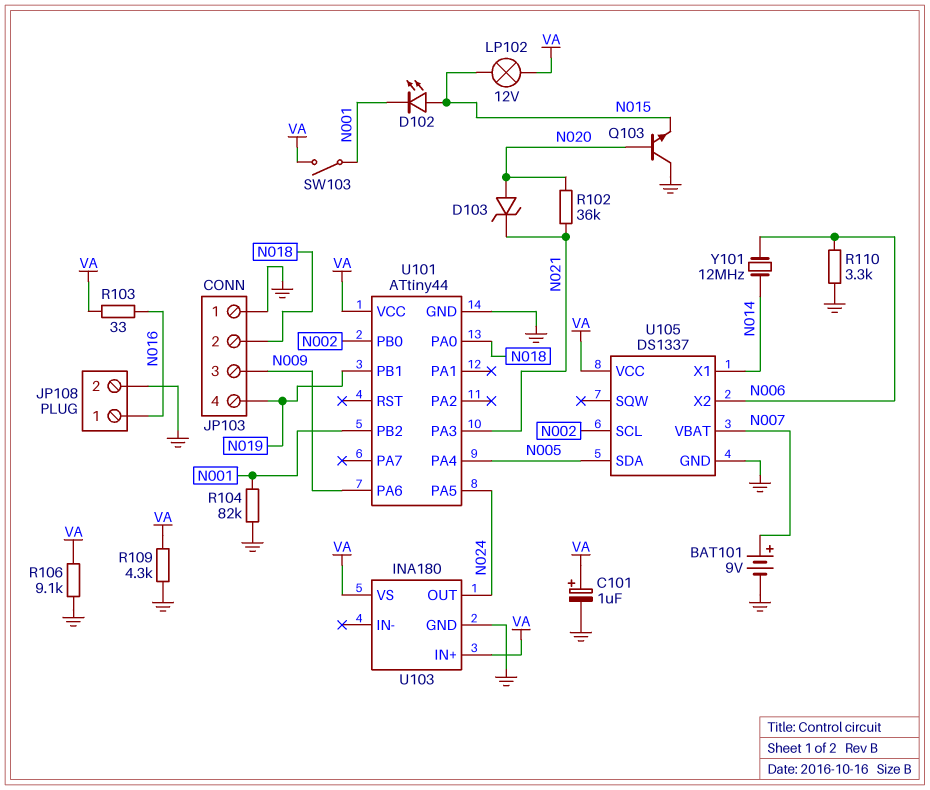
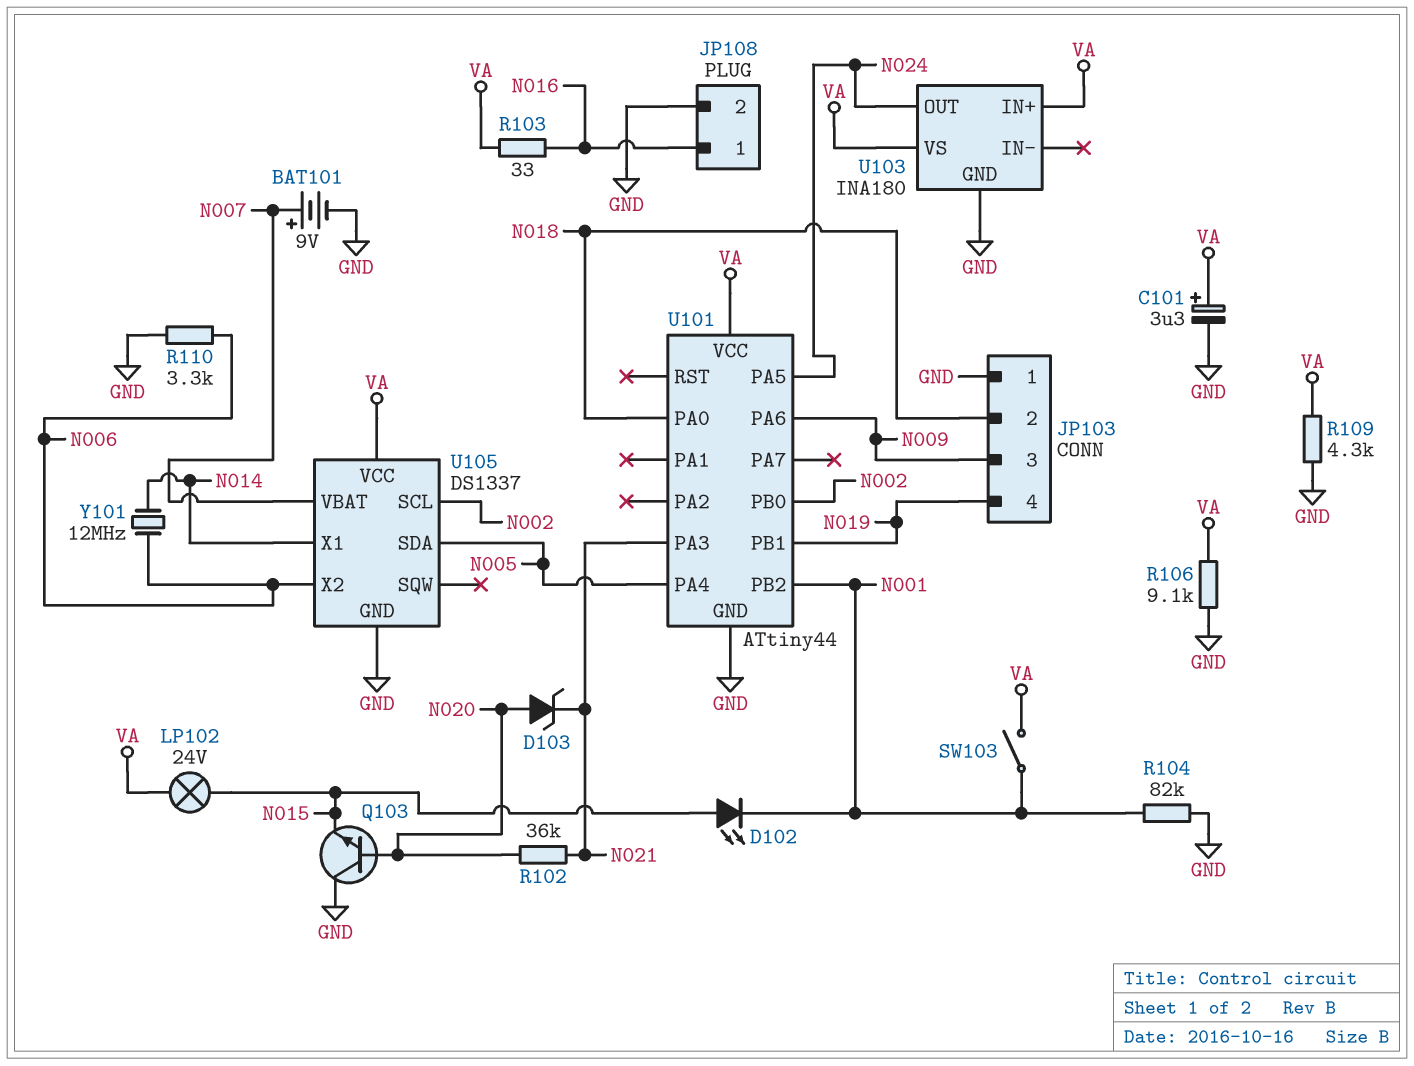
C101: 1uF (plus VA, minus GND) -> 3.3uF (plus VA, minus GND)
LP102: lamp 12V (N015, VA) -> lamp 24V (N015, VA)

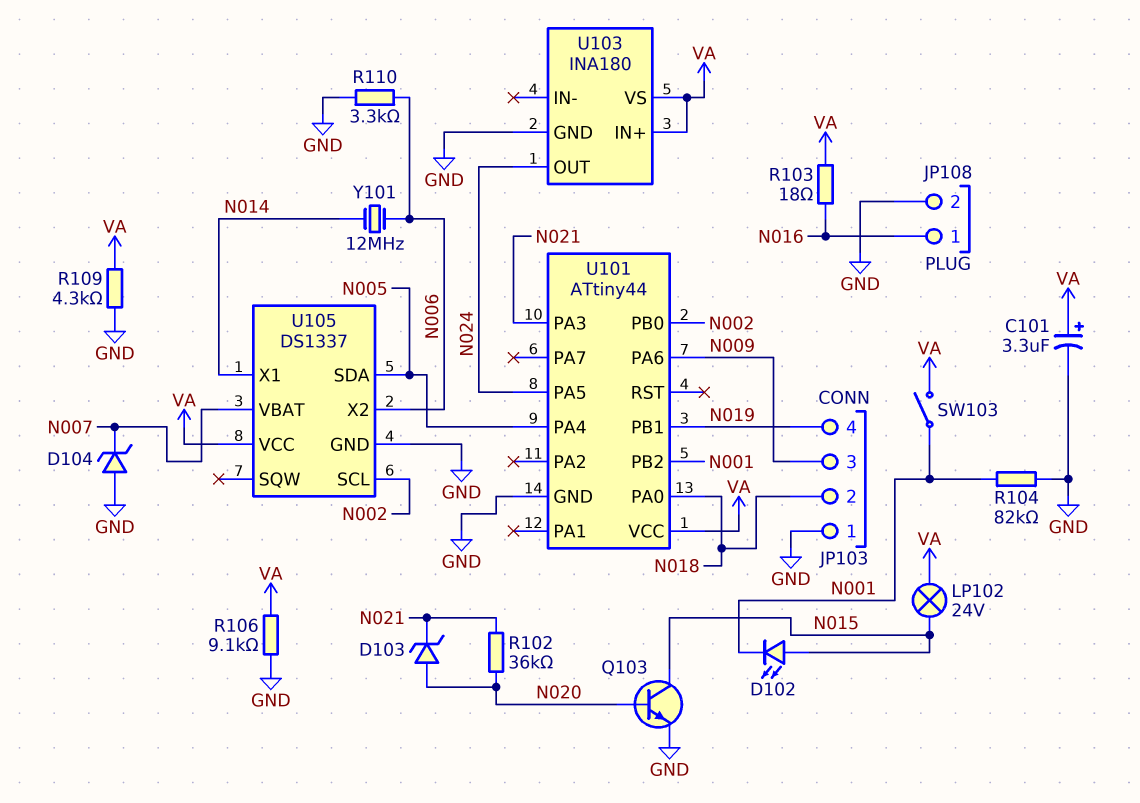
BAT101: 9V (plus N007, minus GND) -> none
D104: none -> zener (A GND, K N007)
Q103: NPN (B N020, C GND, E N015) -> NPN (B N020, C N015, E GND)
R103: 33 (N016, VA) -> 18 (N016, VA)

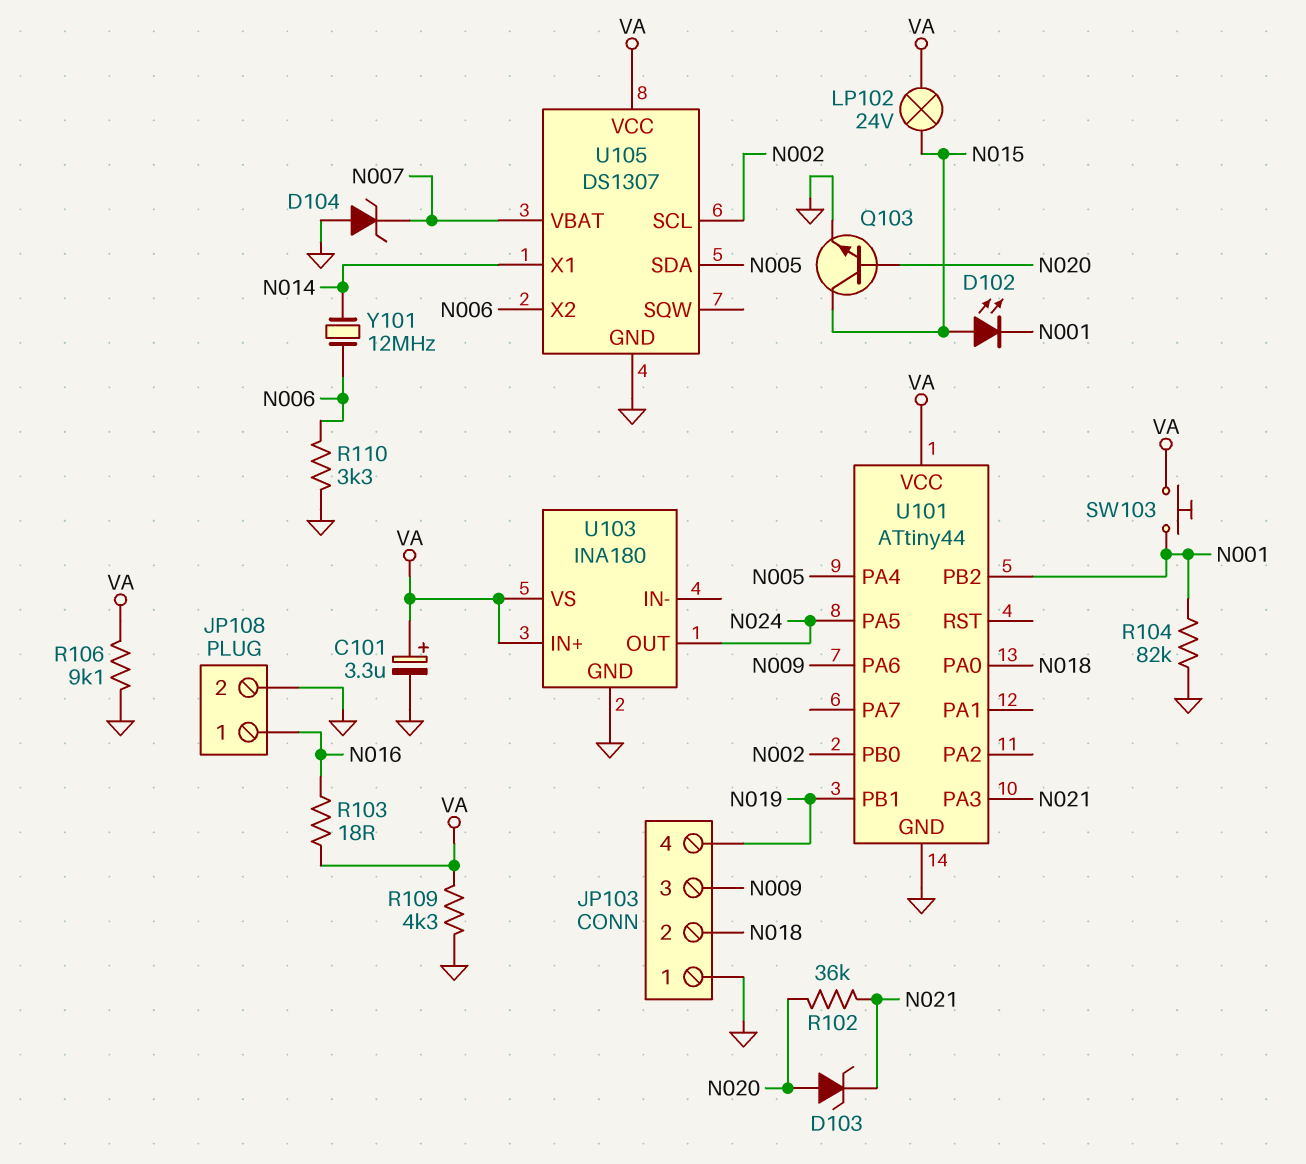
SW103: switch (N001, VA) -> button (N001, VA)
U105: DS1337 -> DS1307

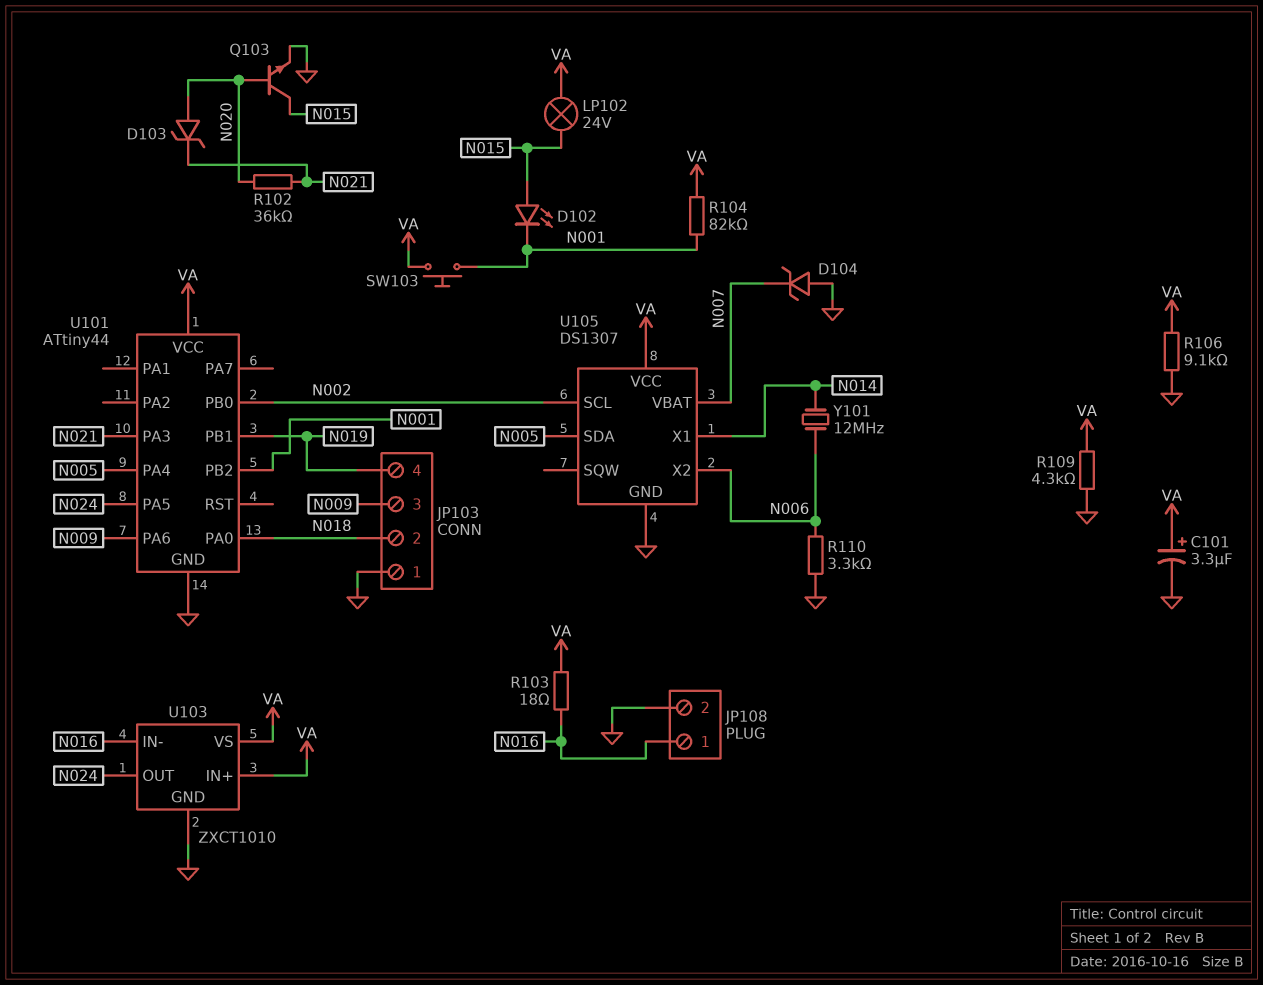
R104: 82k (GND, N001) -> 82k (N001, VA)
U103: INA180 -> ZXCT1010
U103 pin IN-: none -> N016

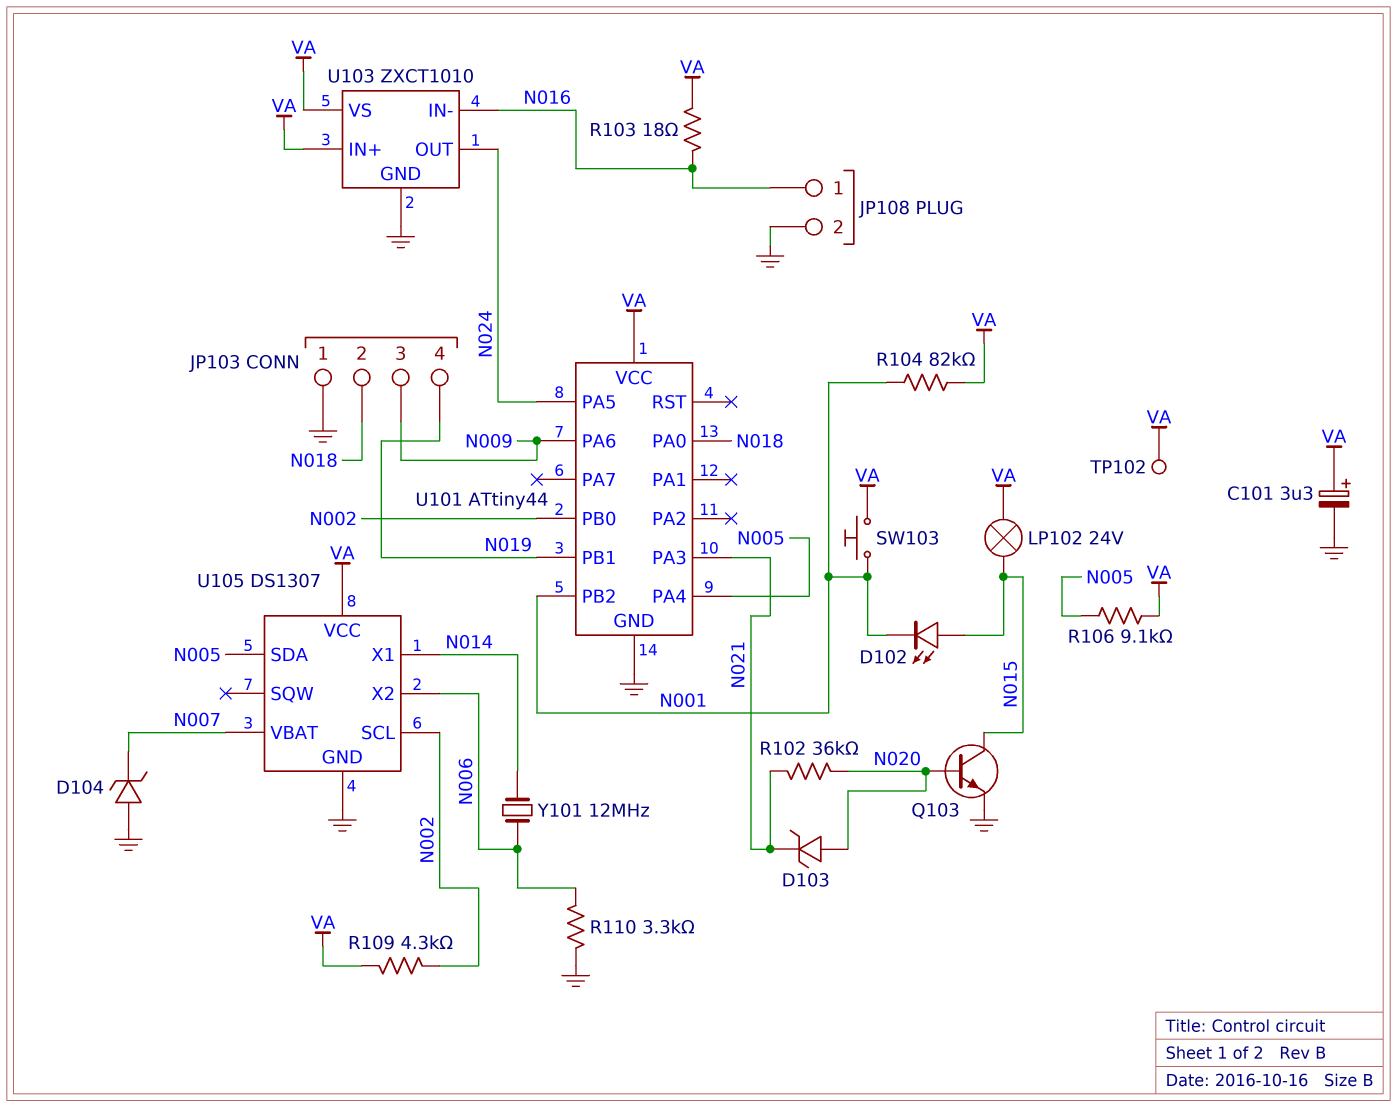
R106: 9.1k (GND, VA) -> 9.1k (N005, VA)
R109: 4.3k (GND, VA) -> 4.3k (N002, VA)
TP102: none -> test point (VA)

